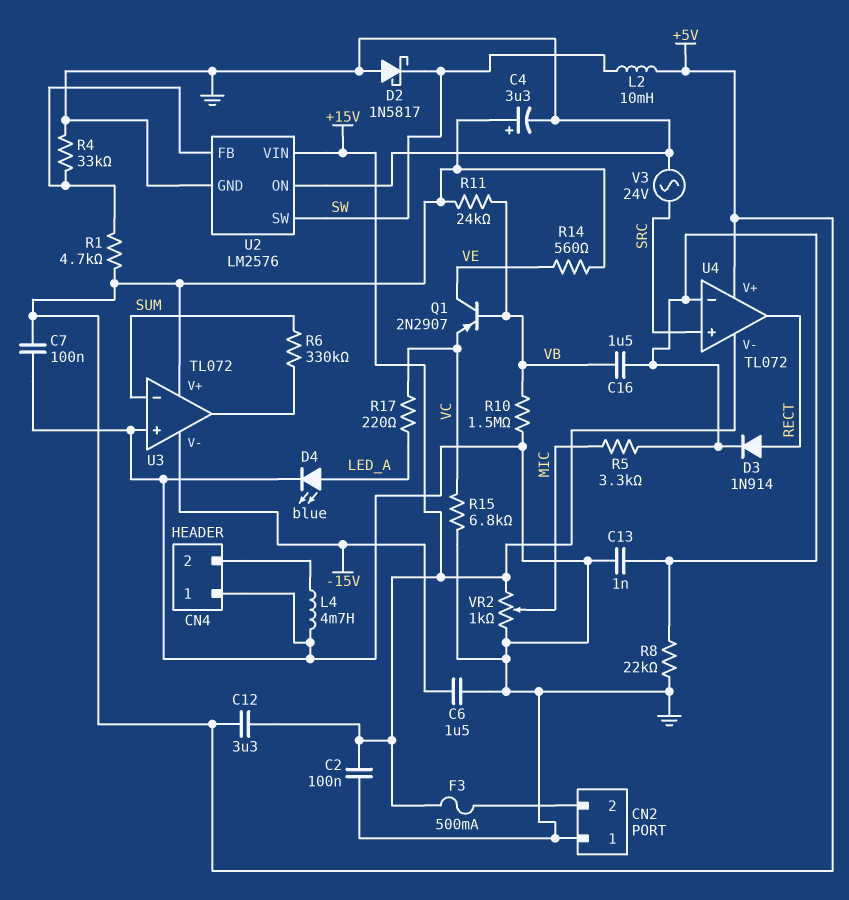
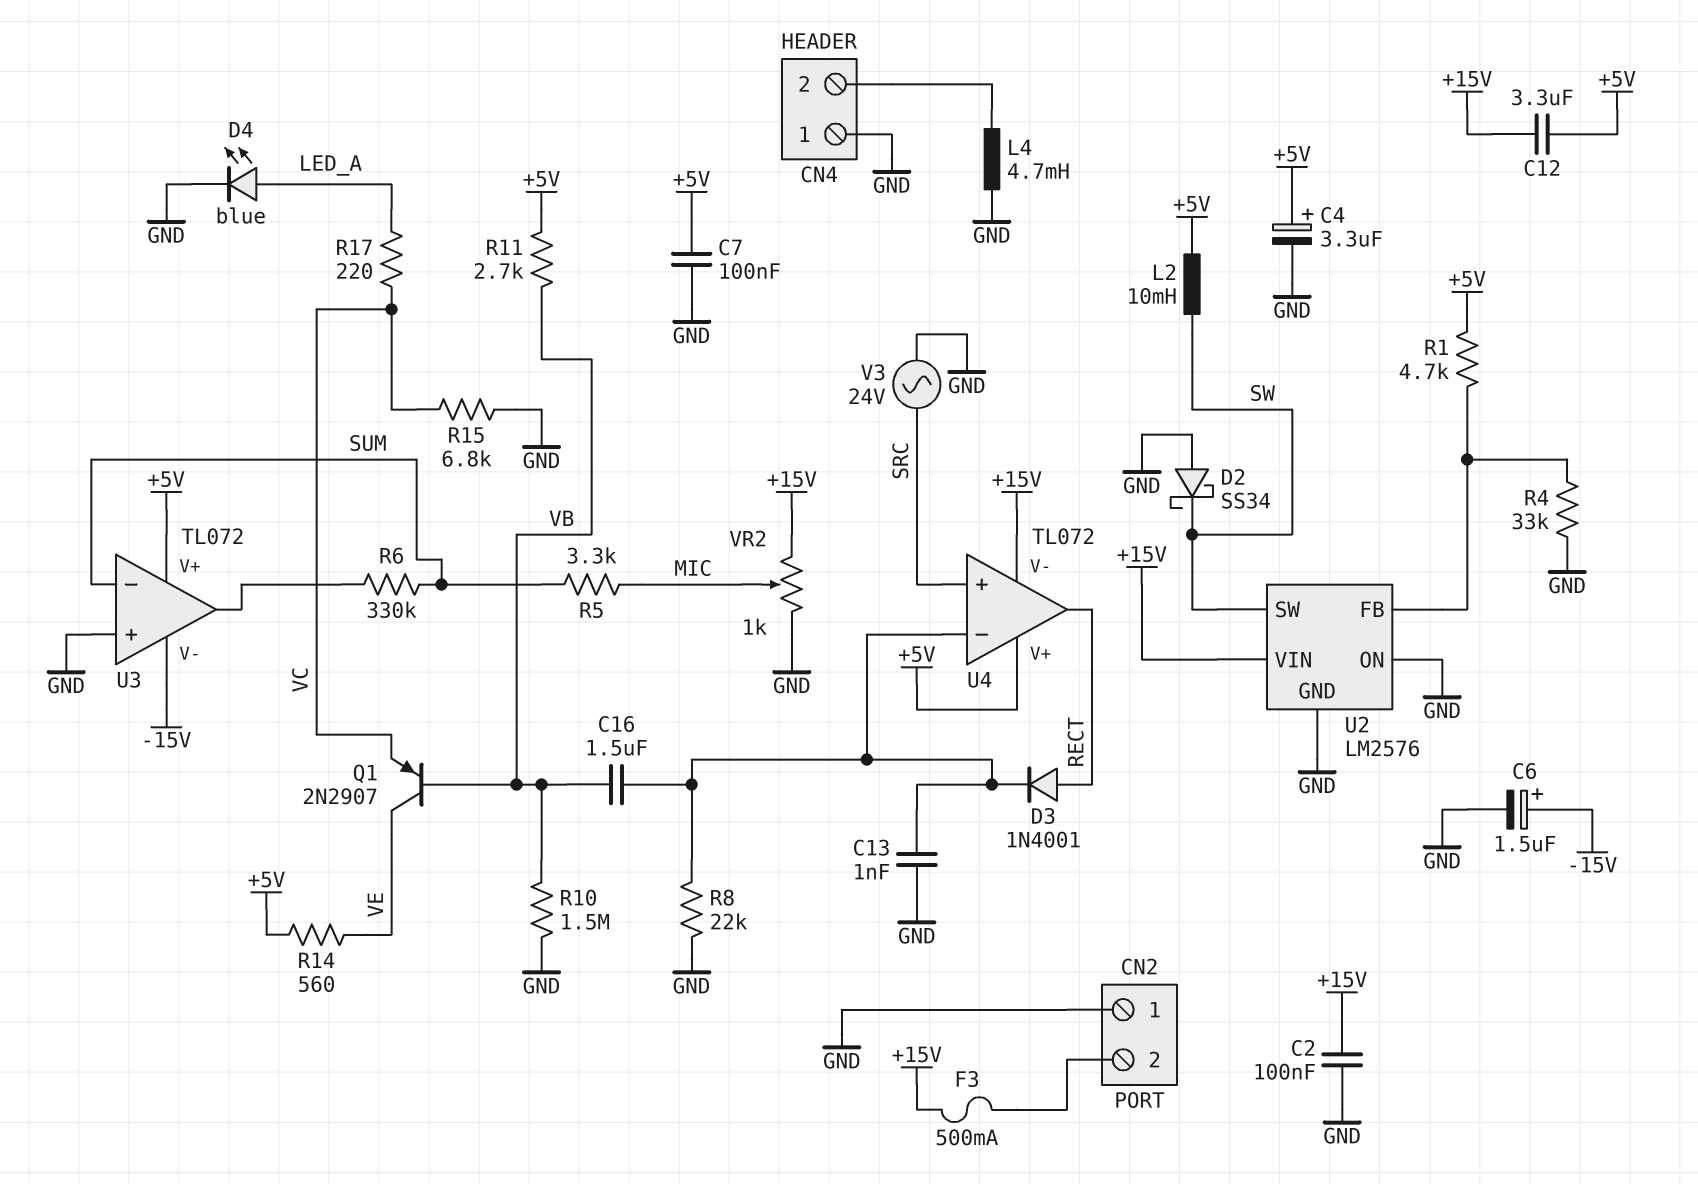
C6: 1.5uF (-15V, GND) -> 1.5uF (plus -15V, minus GND)
D2: schottky 1N5817 (A GND, K SW) -> schottky SS34 (A GND, K SW)
D3: diode 1N914 (A RECT, K U4/in-) -> diode 1N4001 (A RECT, K U4/in-)
R5: 3.3k (MIC, U4/in-) -> 3.3k (MIC, SUM)
R11: 24k (+5V, VB) -> 2.7k (+5V, VB)

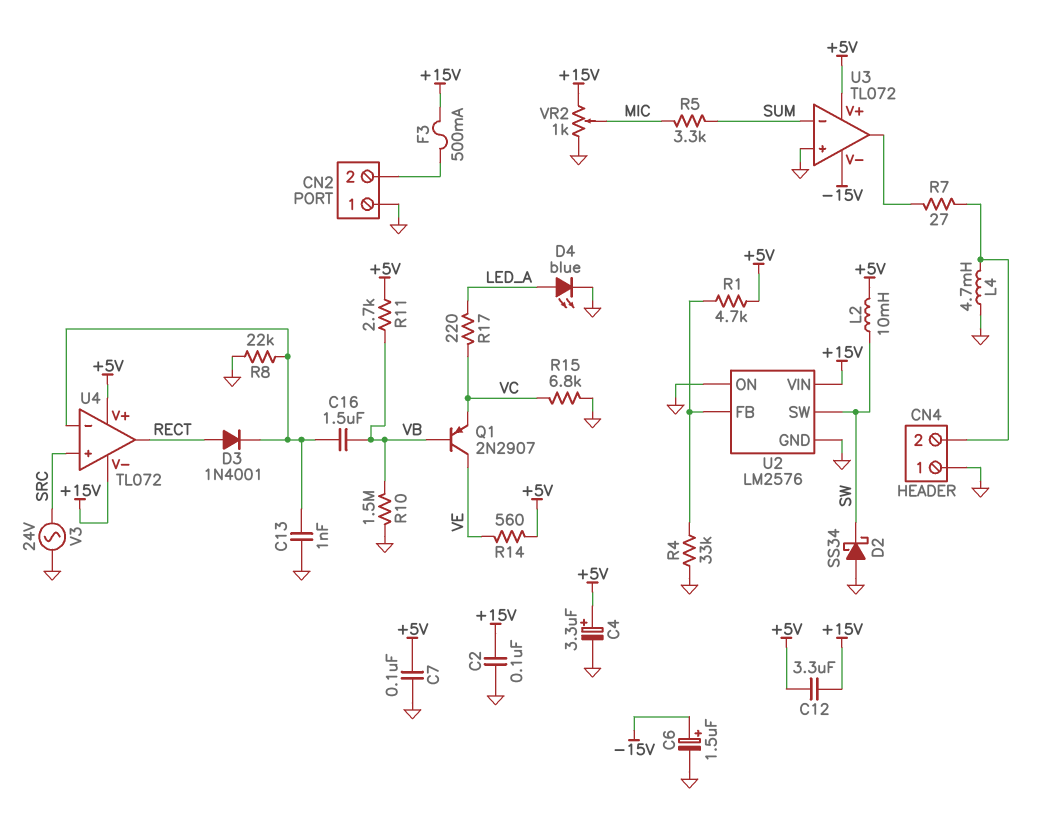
R6: 330k (SUM, U3/out) -> none
R7: none -> 27 (CN4/2, U3/out)

